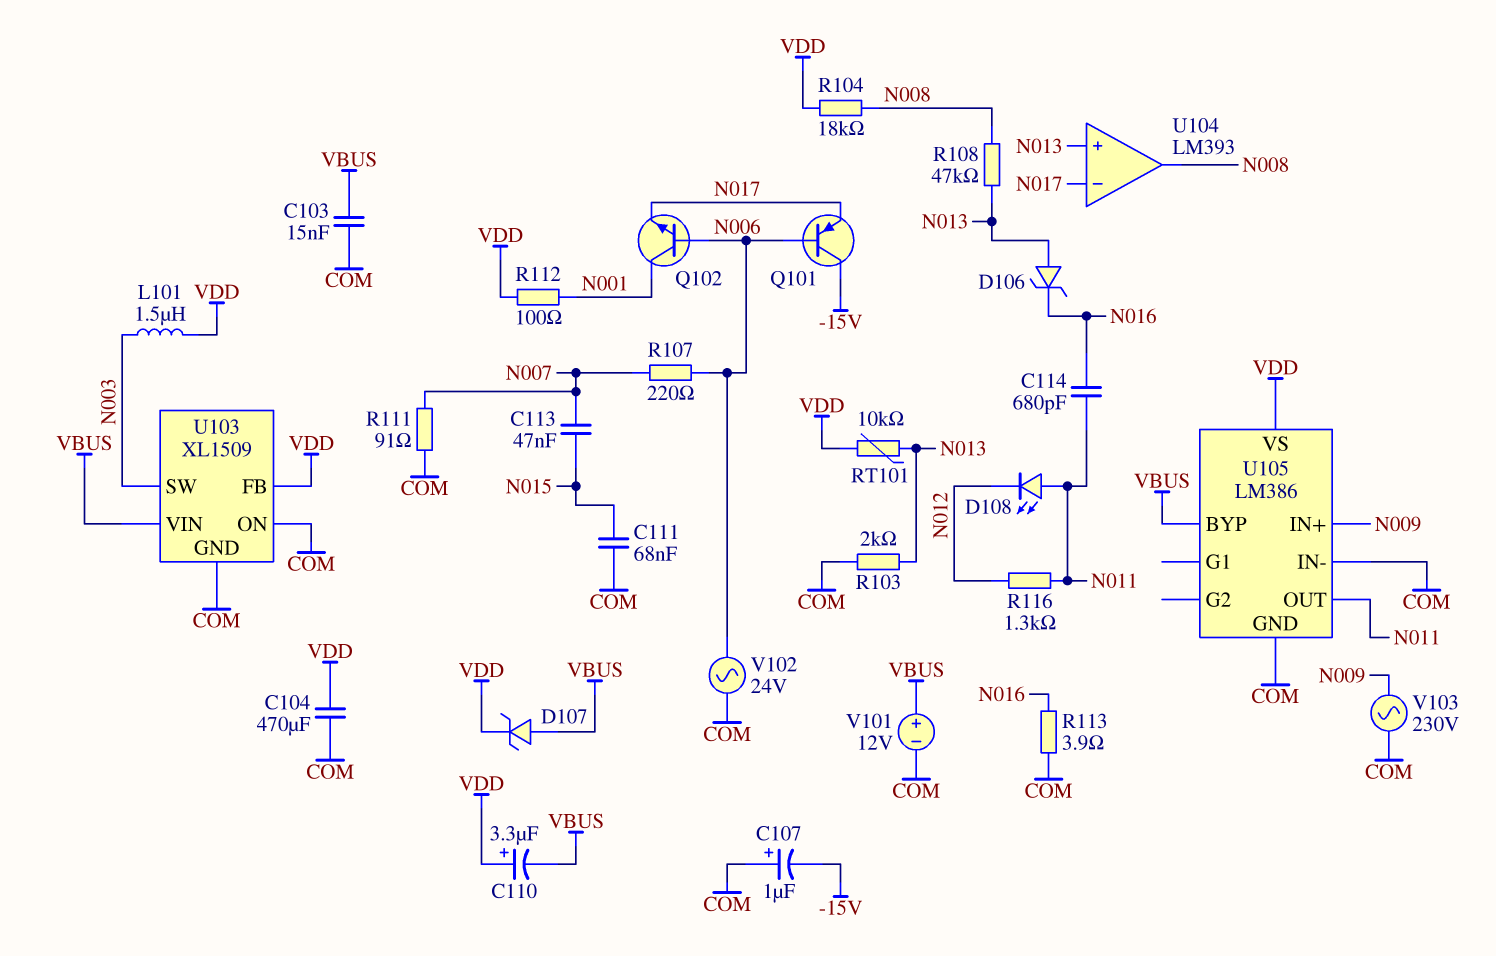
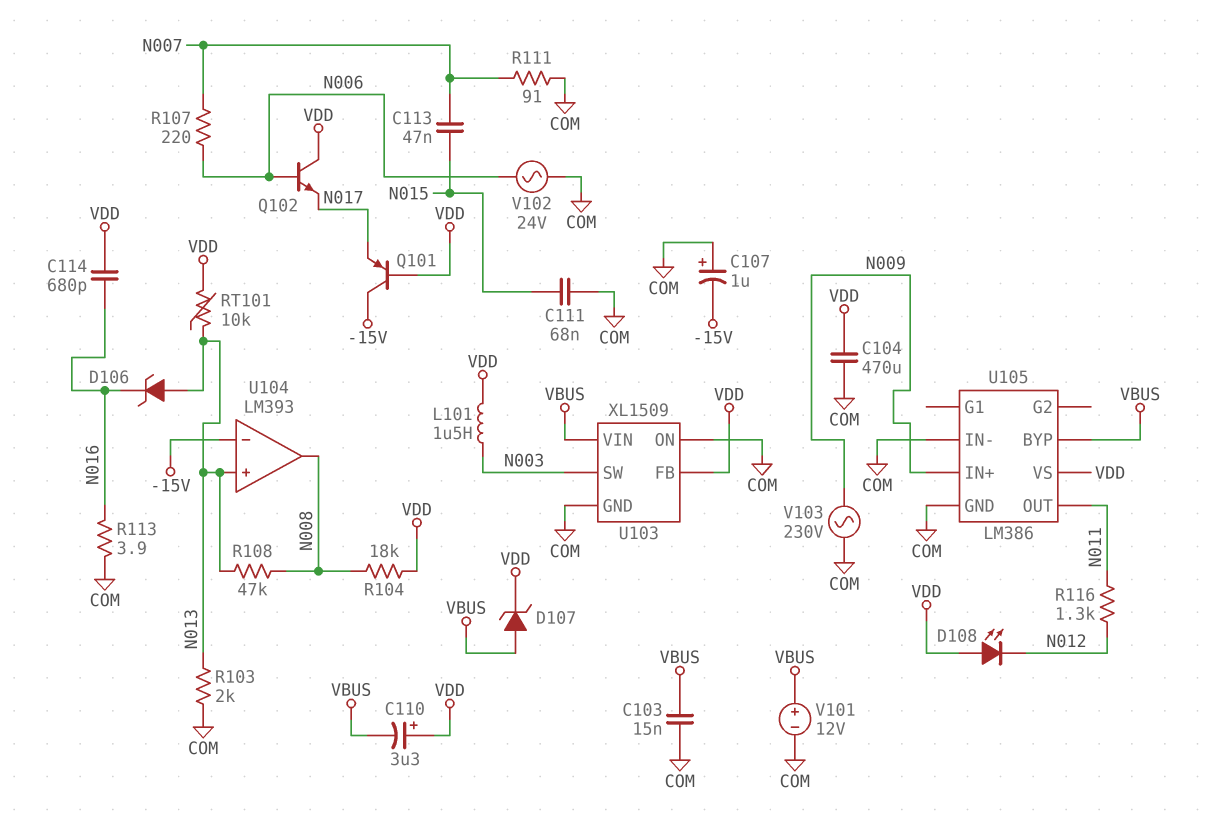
C114: 680pF (N011, N016) -> 680pF (N016, VDD)
D108: LED (A N011, K N012) -> LED (A VDD, K N012)
Q101: PNP (B N006, C -15V, E N017) -> PNP (B VDD, C -15V, E N017)
Q102: NPN (B N006, C N001, E N017) -> NPN (B N006, C VDD, E N017)
R112: 100 (N001, VDD) -> none
U104 pin in-: N017 -> -15V

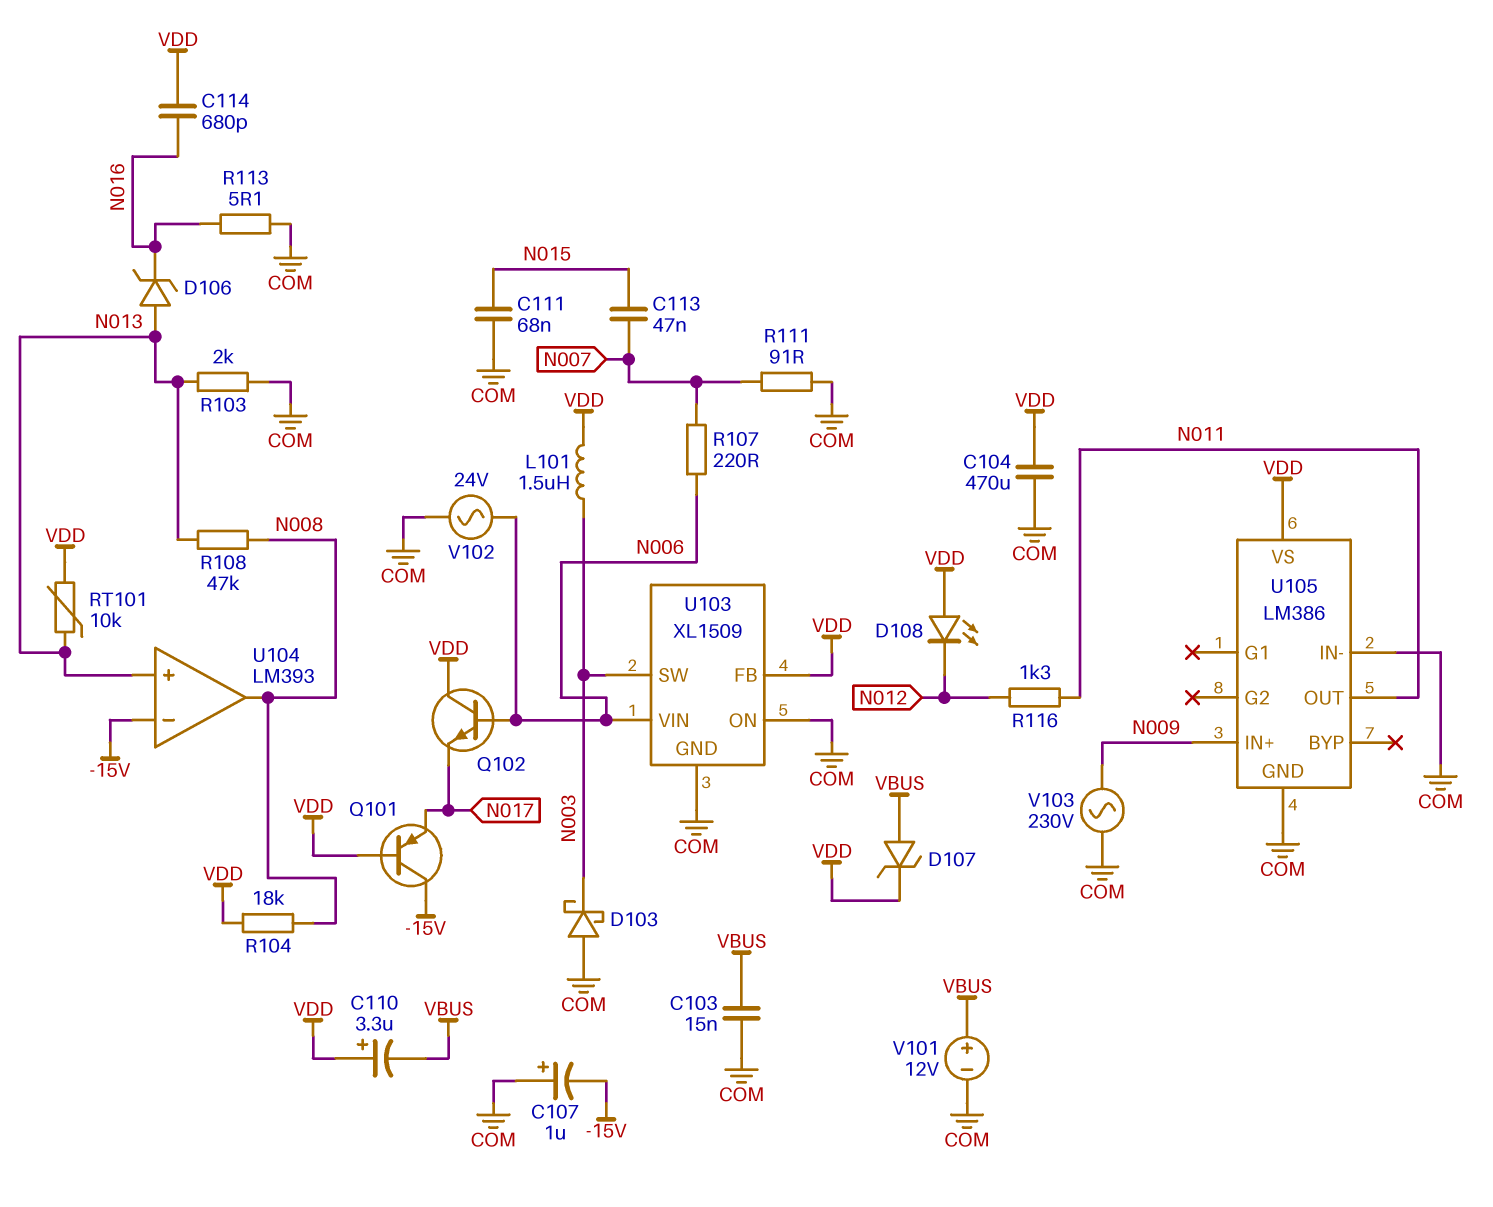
D103: none -> schottky (A COM, K N003)
R113: 3.9 (COM, N016) -> 5.1 (COM, N016)
U103 pin VIN: VBUS -> N006
U105 pin BYP: VBUS -> none

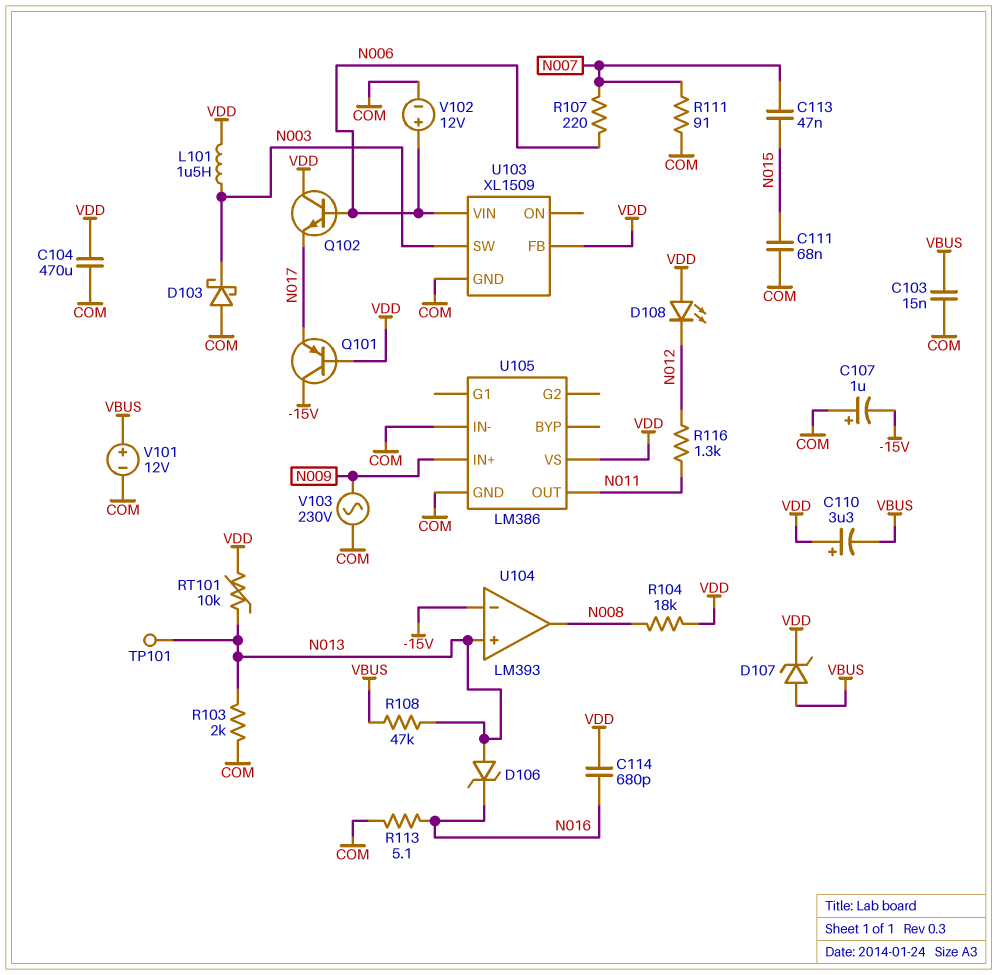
R108: 47k (N008, N013) -> 47k (N013, VBUS)
TP101: none -> test point (N013)
U103 pin ON: COM -> none
V102: AC 24V (COM, N006) -> 12V (plus N006, minus COM)

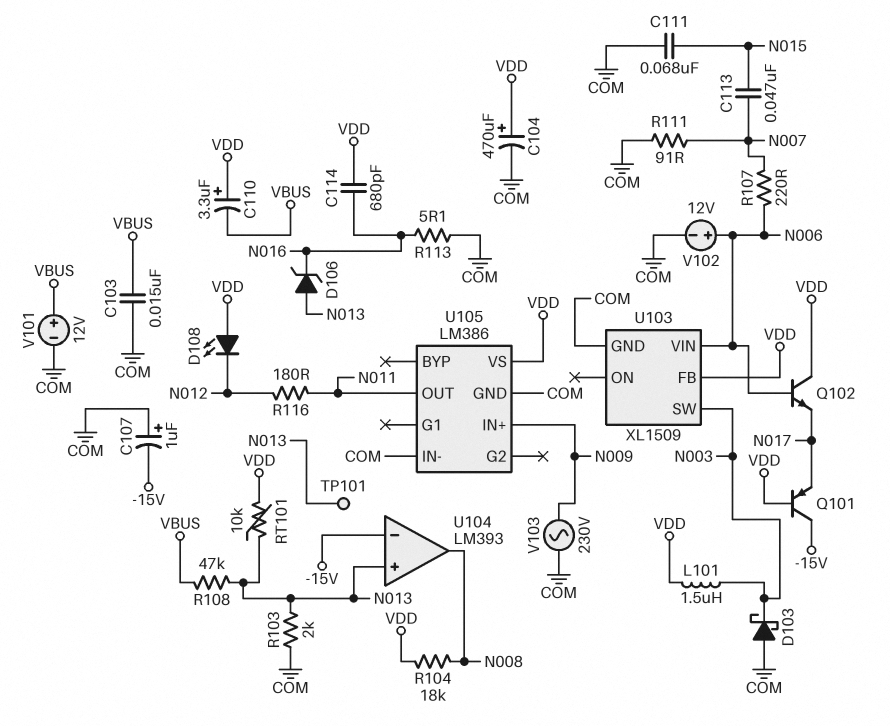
C104: 470uF (COM, VDD) -> 470uF (plus VDD, minus COM)
D107: zener (A VBUS, K VDD) -> none
R116: 1.3k (N011, N012) -> 180 (N011, N012)

